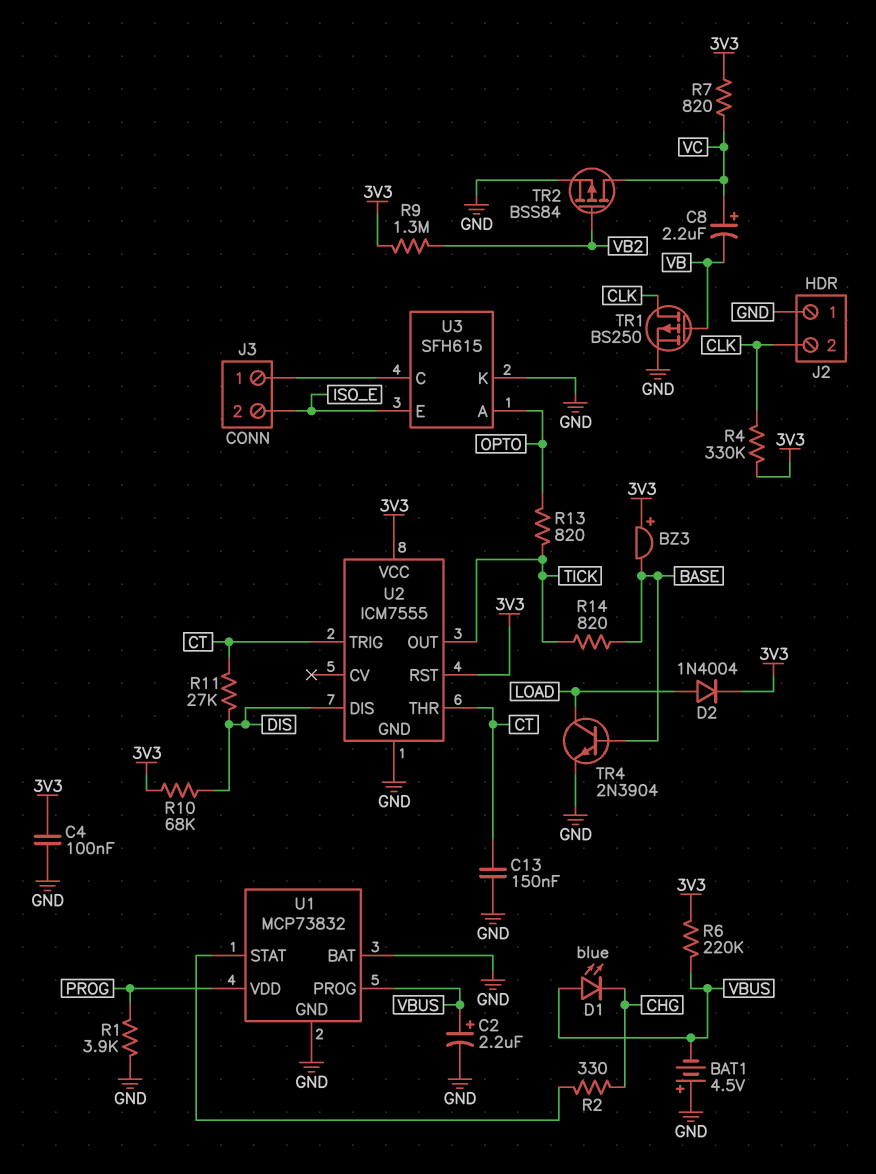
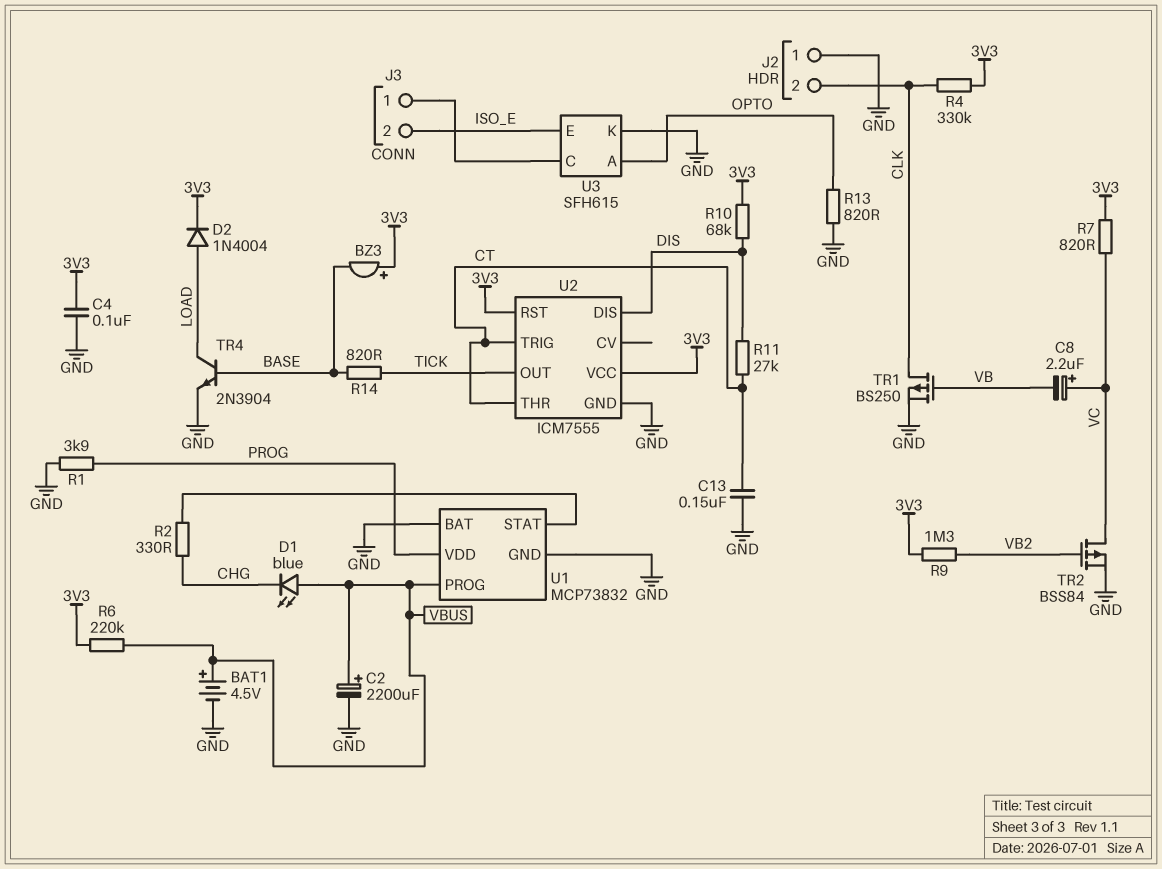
BAT1: 4.5V (plus GND, minus VBUS) -> 4.5V (plus VBUS, minus GND)
C2: 2.2uF (plus VBUS, minus GND) -> 2200uF (plus VBUS, minus GND)
R13: 820 (OPTO, TICK) -> 820 (GND, OPTO)

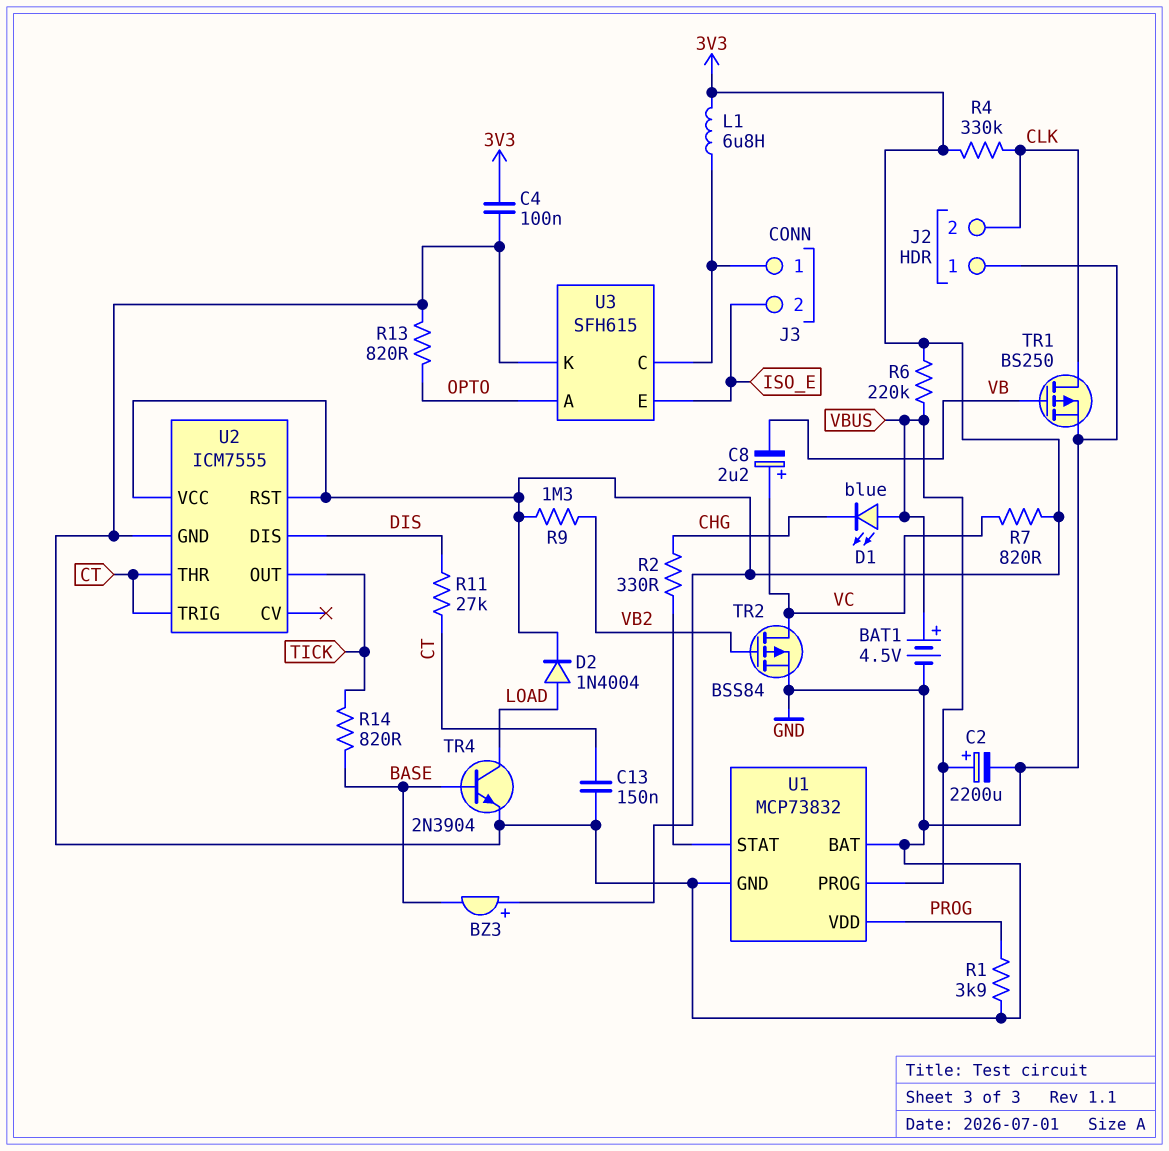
L1: none -> 6.8uH (3V3, J3/1)
R10: 68k (3V3, DIS) -> none

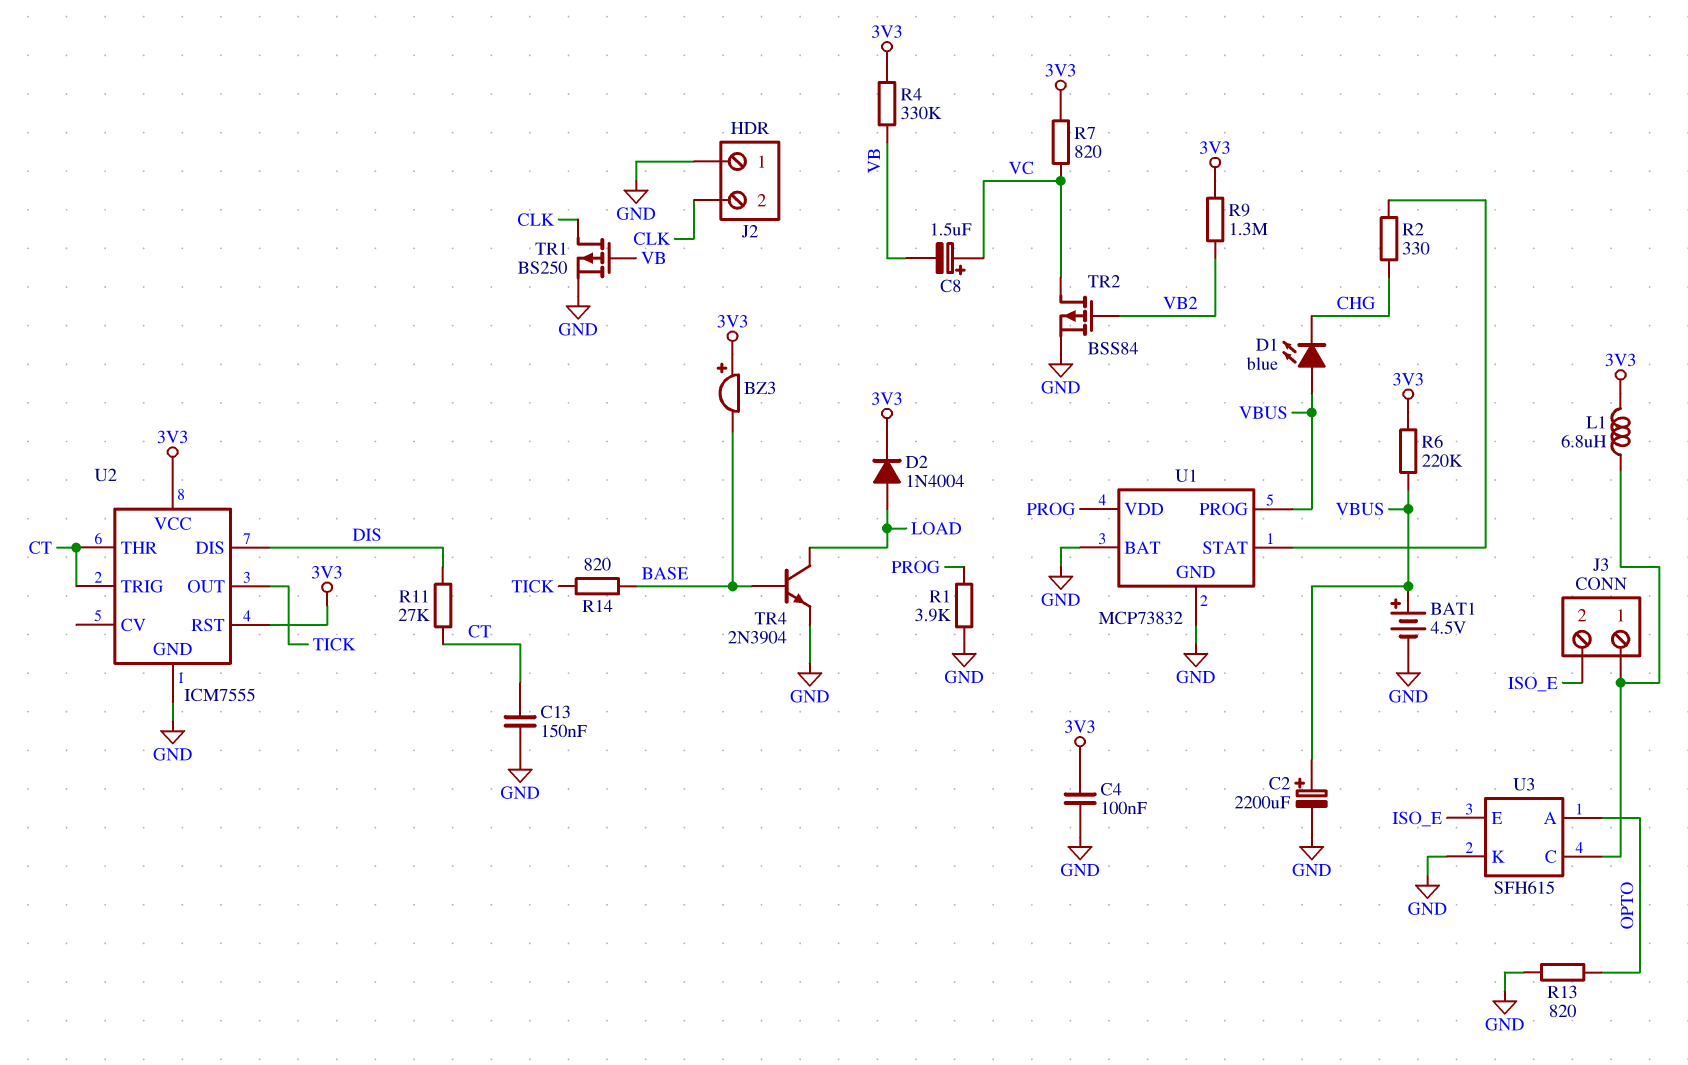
C8: 2.2uF (plus VC, minus VB) -> 1.5uF (plus VC, minus VB)
R4: 330k (3V3, CLK) -> 330k (3V3, VB)

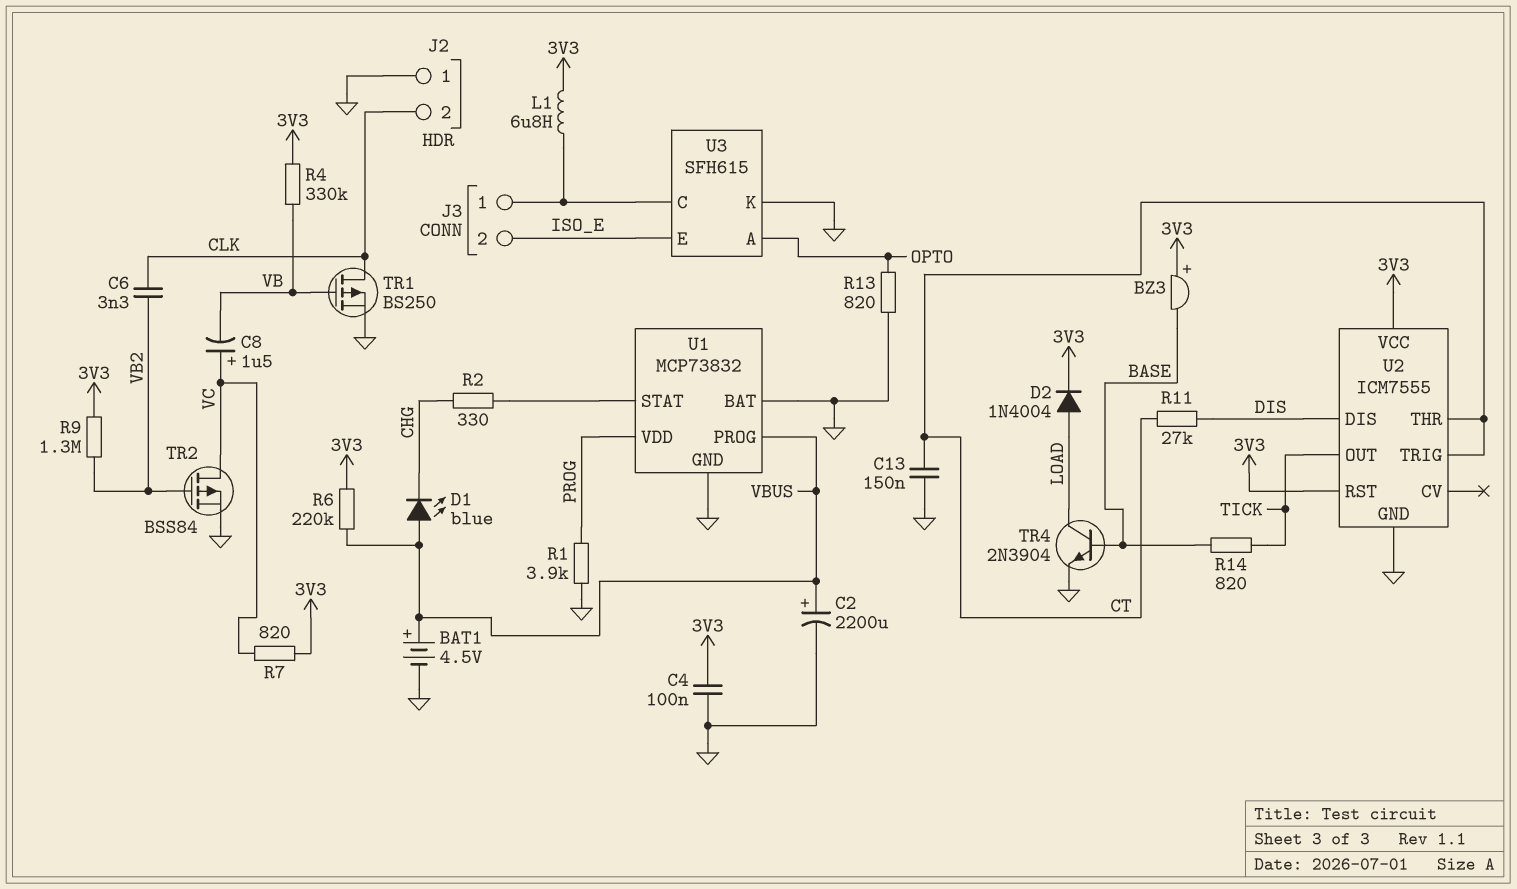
C6: none -> 3.3nF (CLK, VB2)

